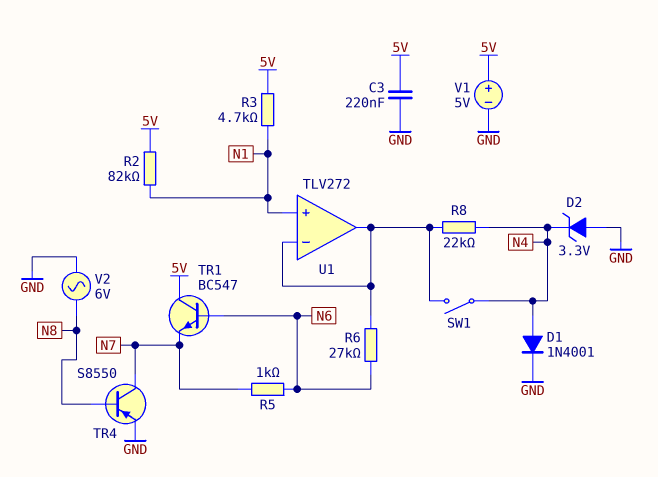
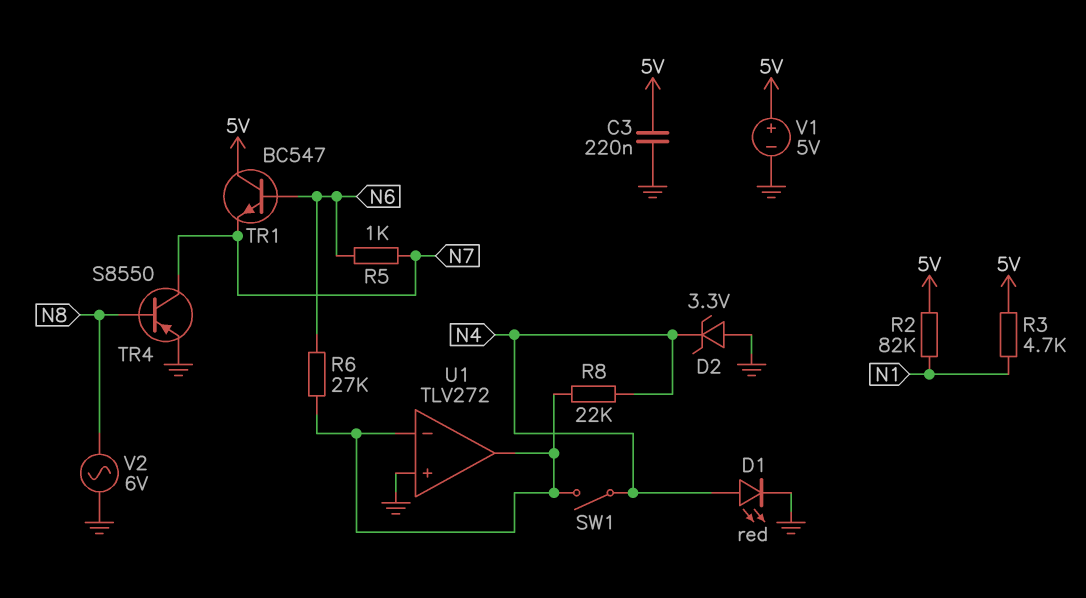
D1: diode 1N4001 (A N4, K GND) -> LED red (A N4, K GND)
U1 pin in+: N1 -> GND

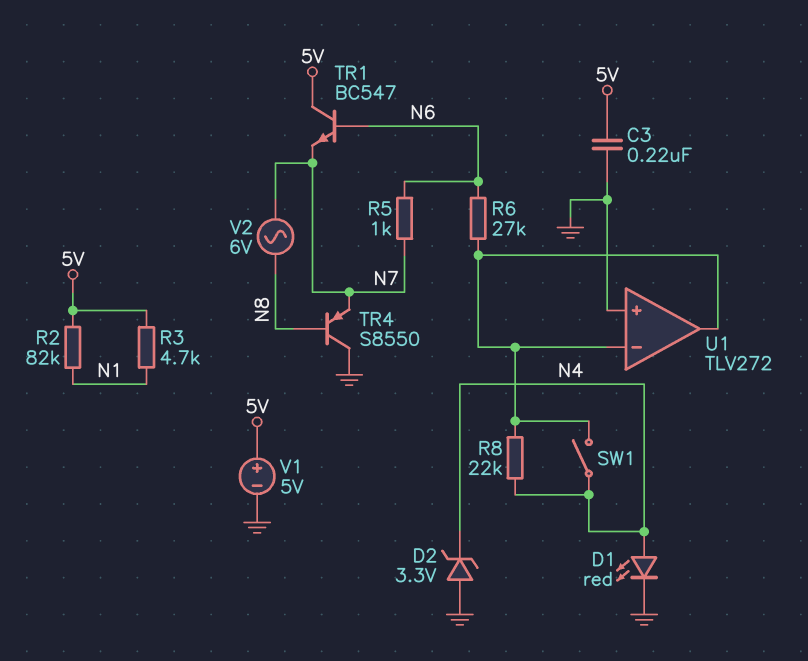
TR4: PNP S8550 (B N8, C N7, E GND) -> PNP S8550 (B N8, C GND, E N7)
V2: AC 6V (GND, N8) -> AC 6V (N7, N8)

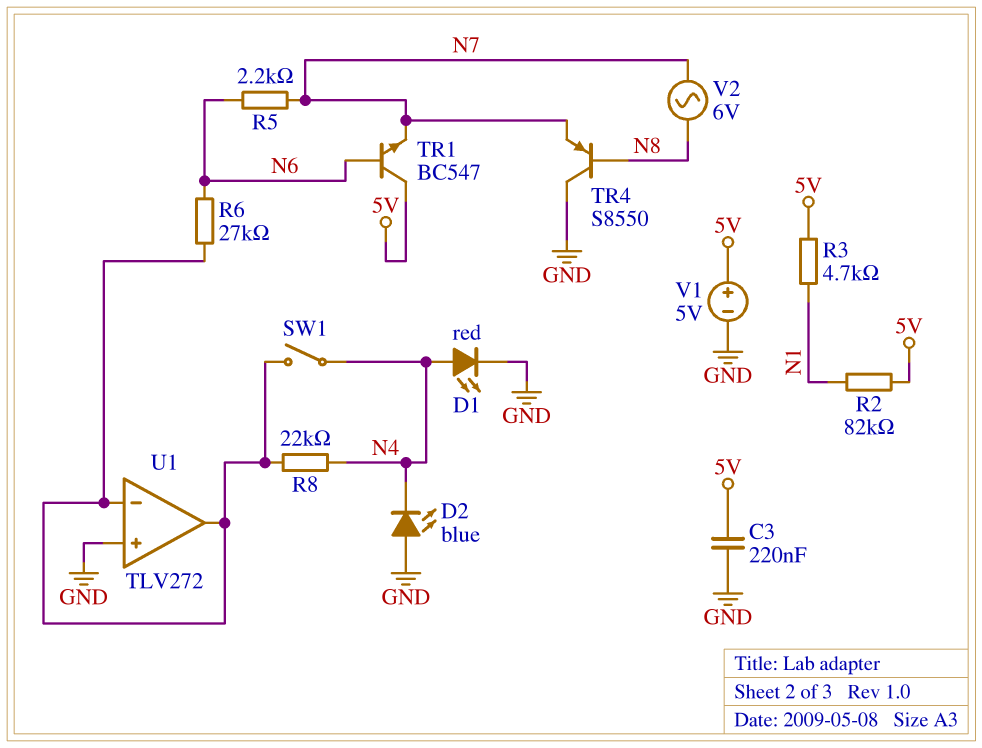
D2: zener 3.3V (A GND, K N4) -> LED blue (A GND, K N4)
R5: 1k (N6, N7) -> 2.2k (N6, N7)

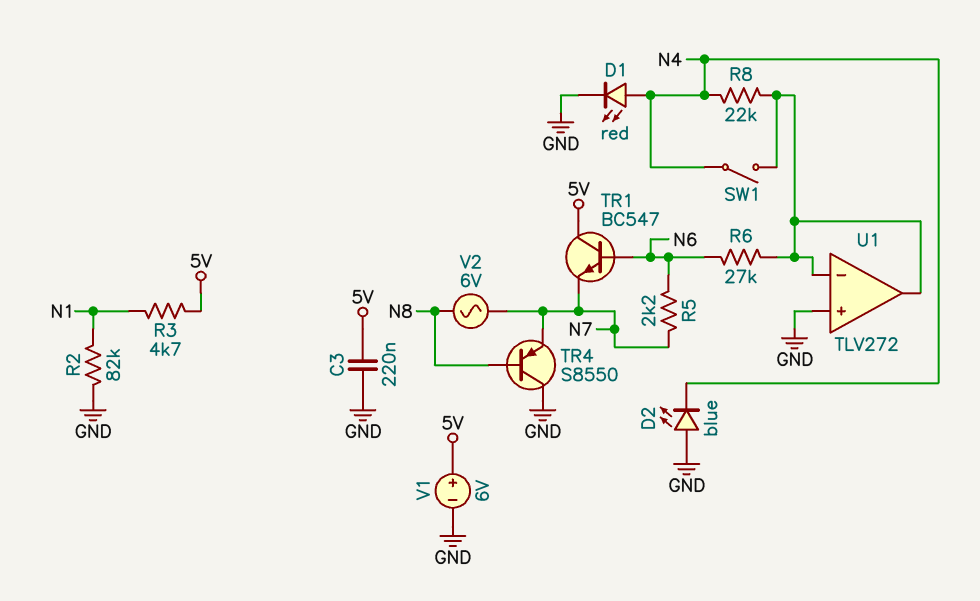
R2: 82k (5V, N1) -> 82k (GND, N1)
V1: 5V (plus 5V, minus GND) -> 6V (plus 5V, minus GND)

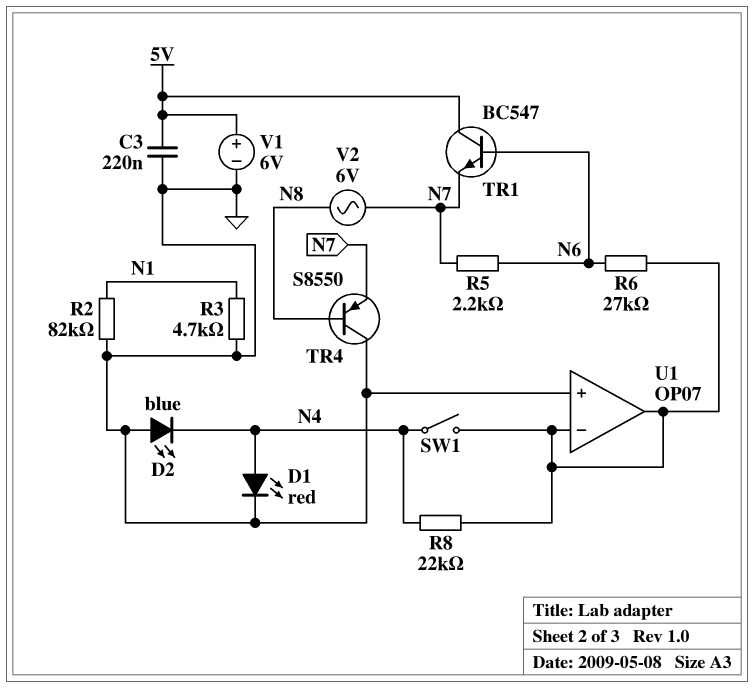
R3: 4.7k (5V, N1) -> 4.7k (GND, N1)
U1: TLV272 -> OP07

